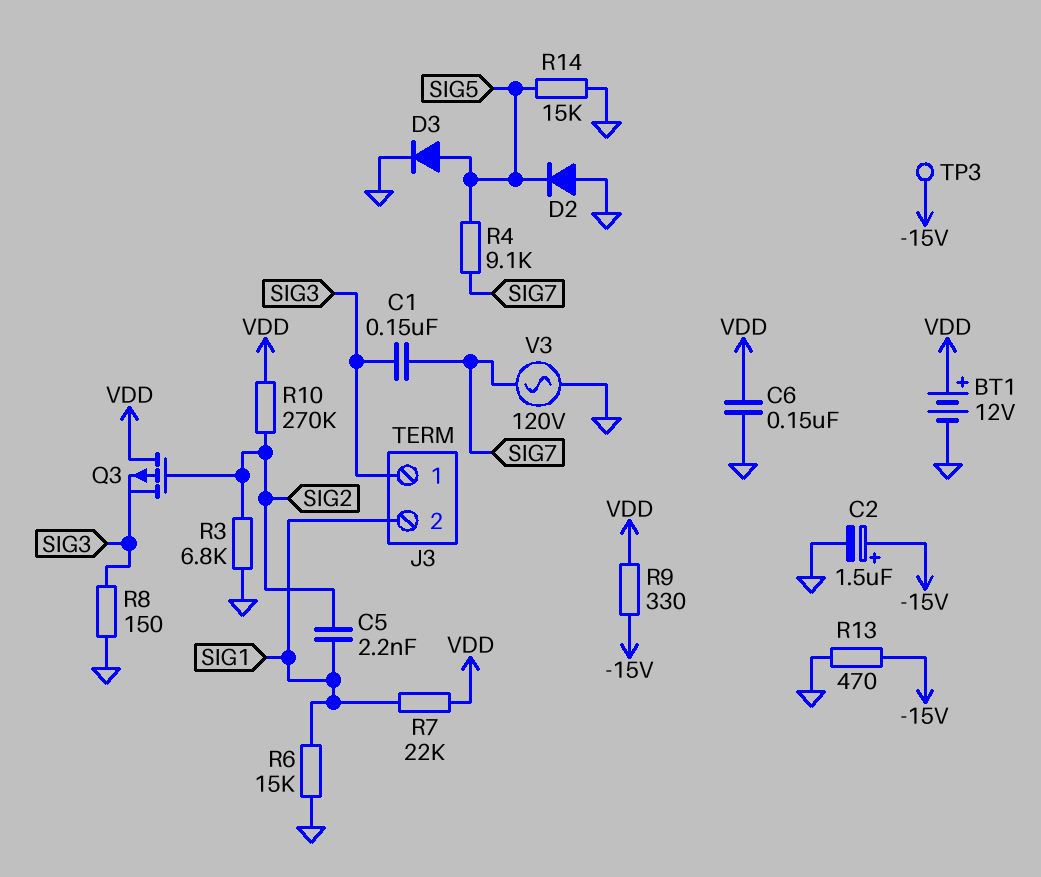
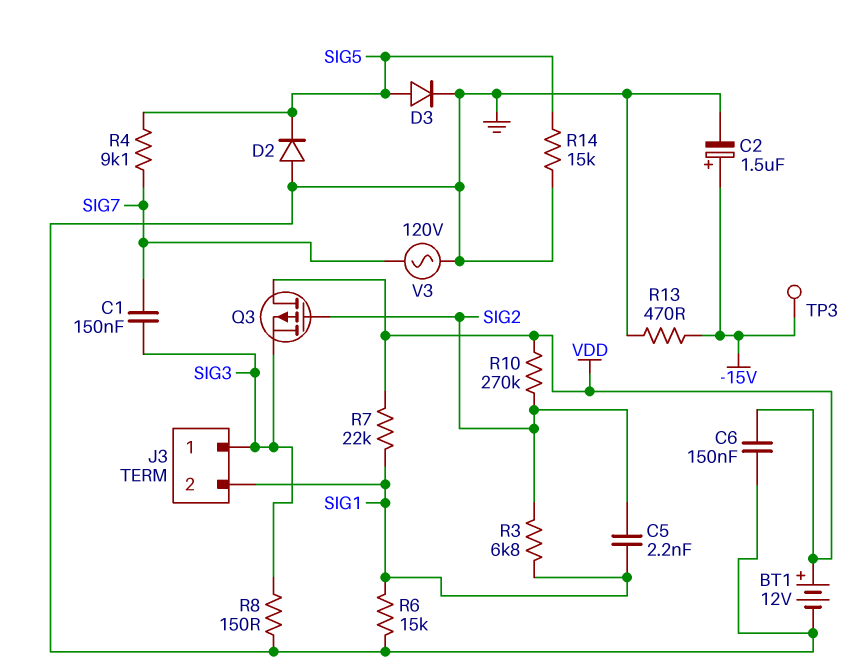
R3: 6.8k (GND, SIG2) -> 6.8k (SIG1, SIG2)
R9: 330 (-15V, VDD) -> none

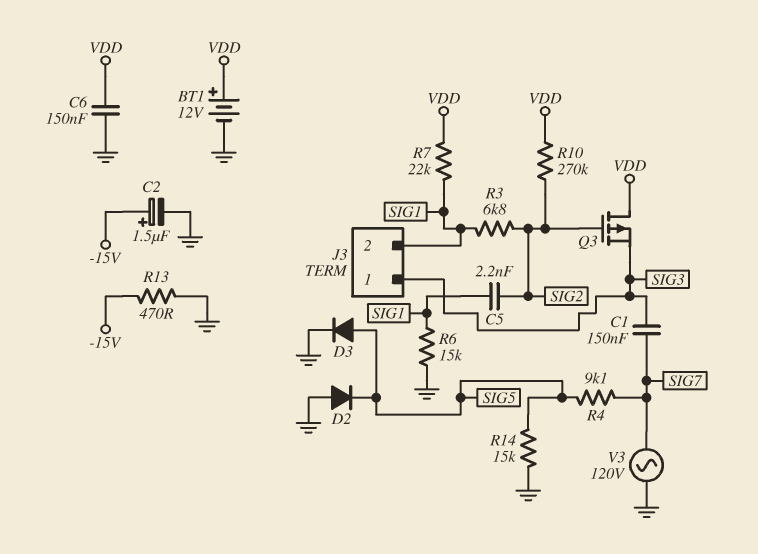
R8: 150 (GND, SIG3) -> none
TP3: test point (-15V) -> none

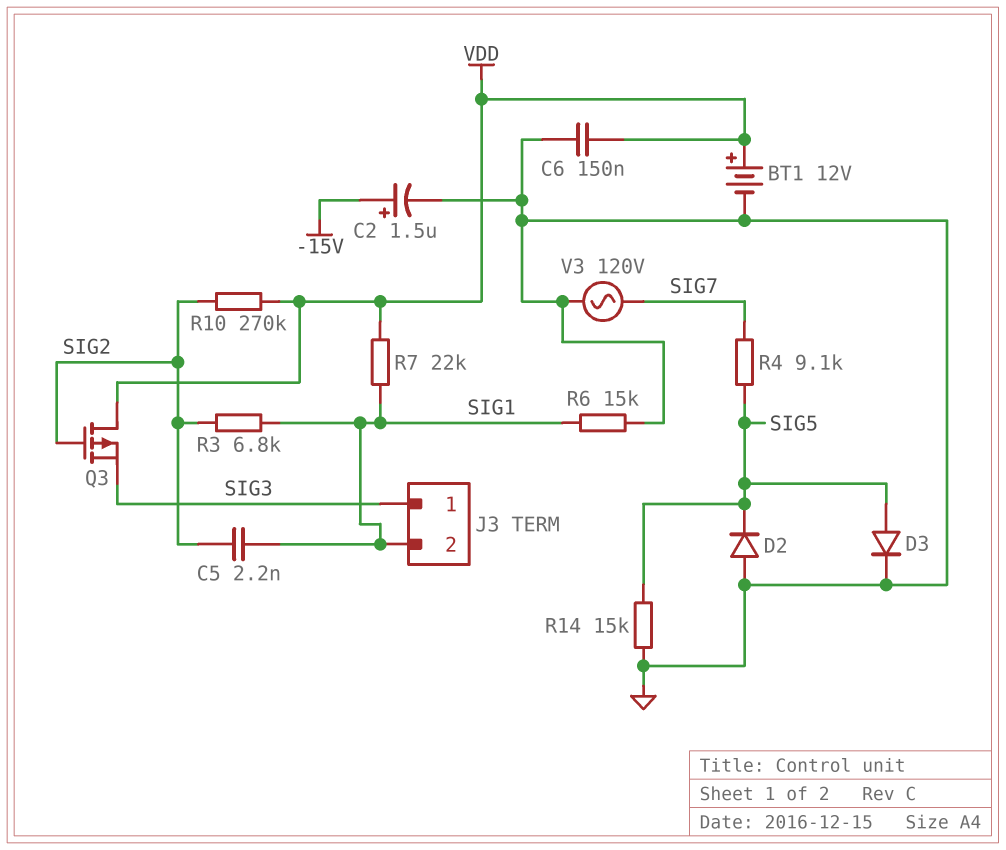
C1: 150nF (SIG3, SIG7) -> none
R13: 470 (-15V, GND) -> none

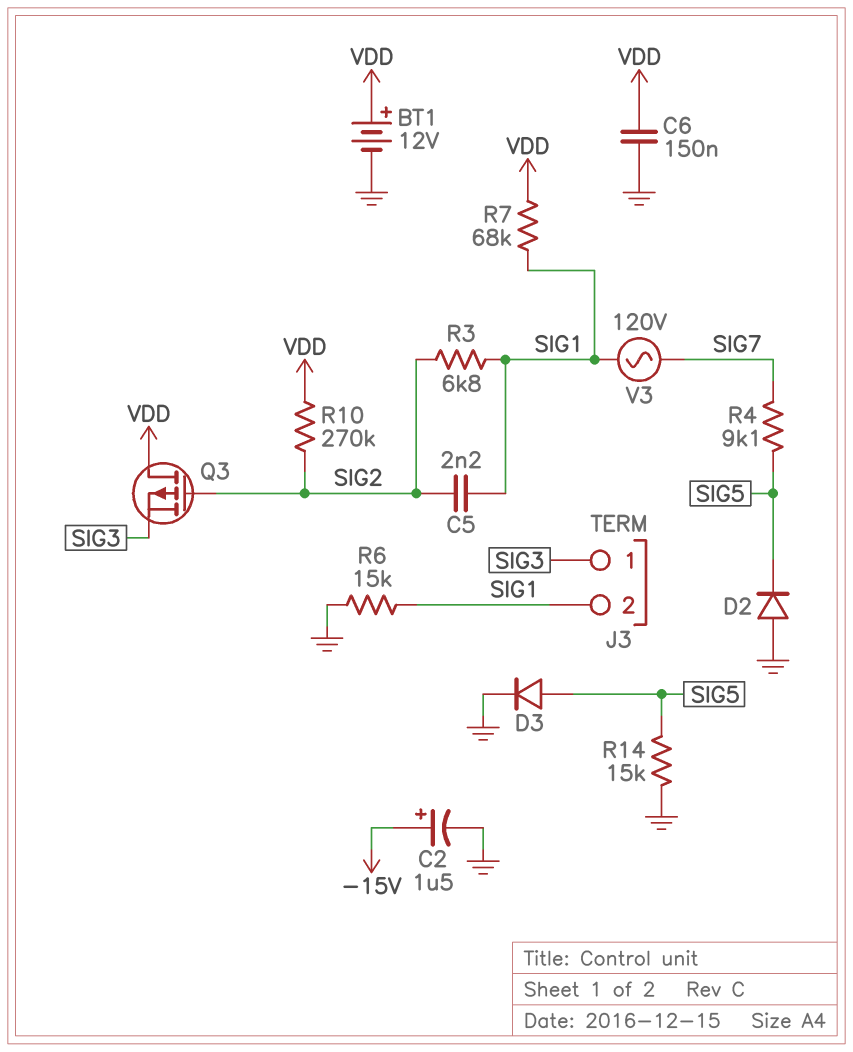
R7: 22k (SIG1, VDD) -> 68k (SIG1, VDD)
V3: AC 120V (GND, SIG7) -> AC 120V (SIG1, SIG7)

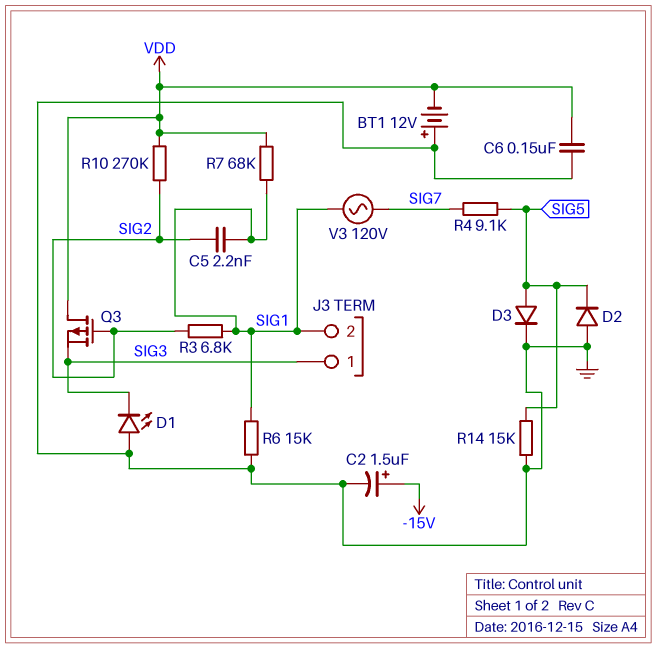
BT1: 12V (plus VDD, minus GND) -> 12V (plus GND, minus VDD)
D1: none -> LED (A GND, K SIG3)

